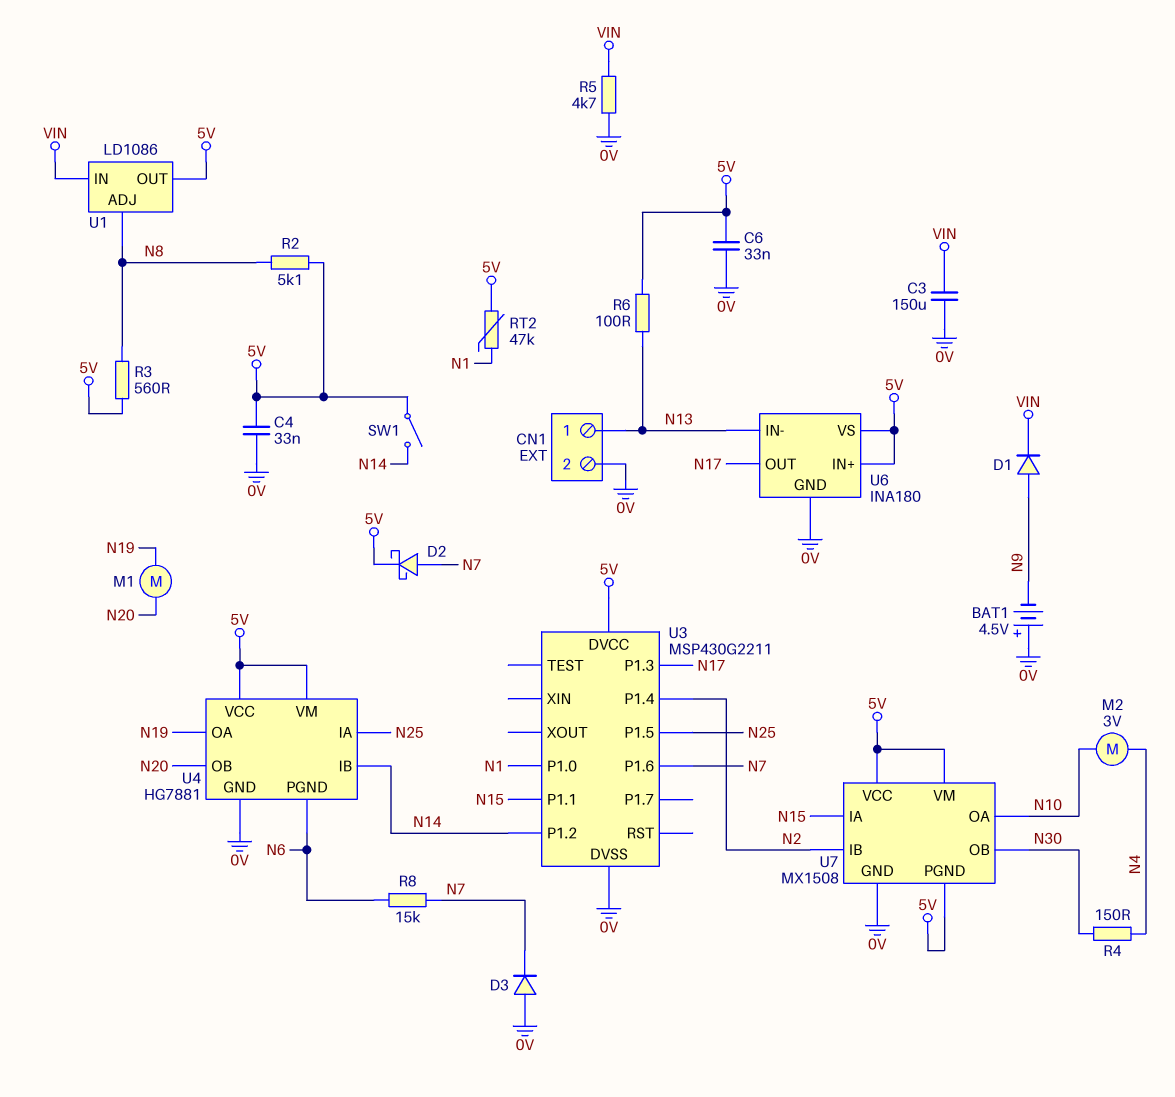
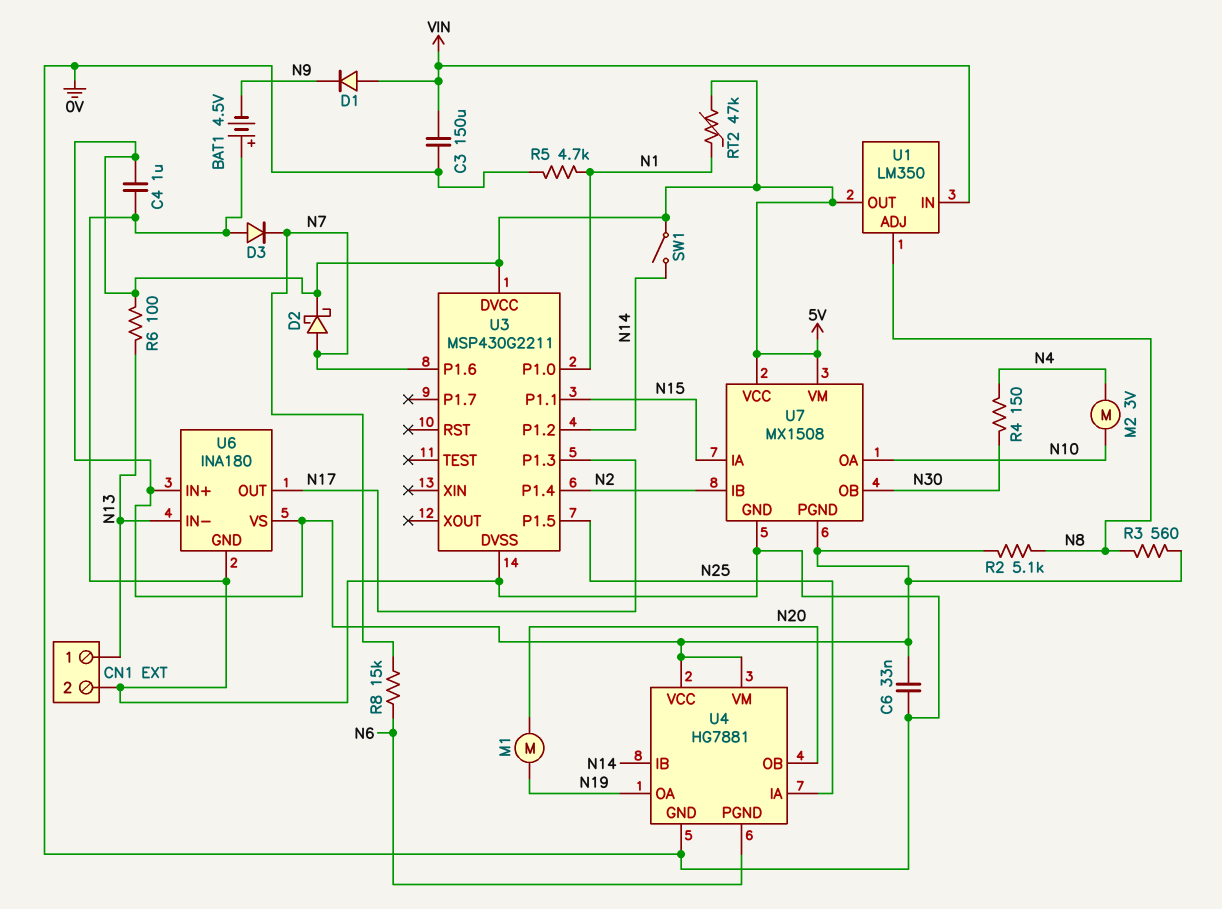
C4: 33nF (0V, 5V) -> 1uF (0V, 5V)
D1: diode (A N9, K VIN) -> diode (A VIN, K N9)
R5: 4.7k (0V, VIN) -> 4.7k (0V, N1)
U1: LD1086 -> LM350

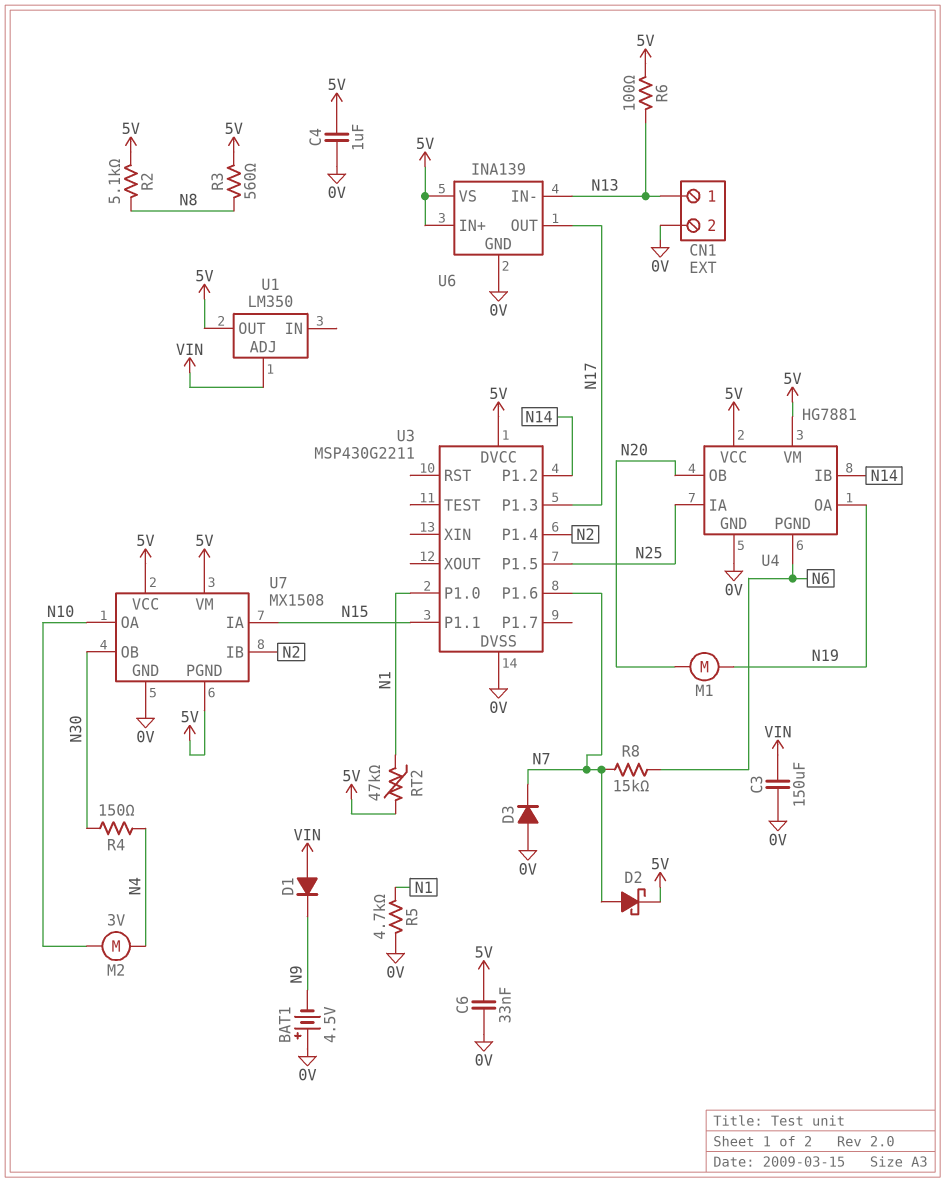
SW1: switch (5V, N14) -> none
U1 pin ADJ: N8 -> VIN
U1 pin IN: VIN -> none
U6: INA180 -> INA139

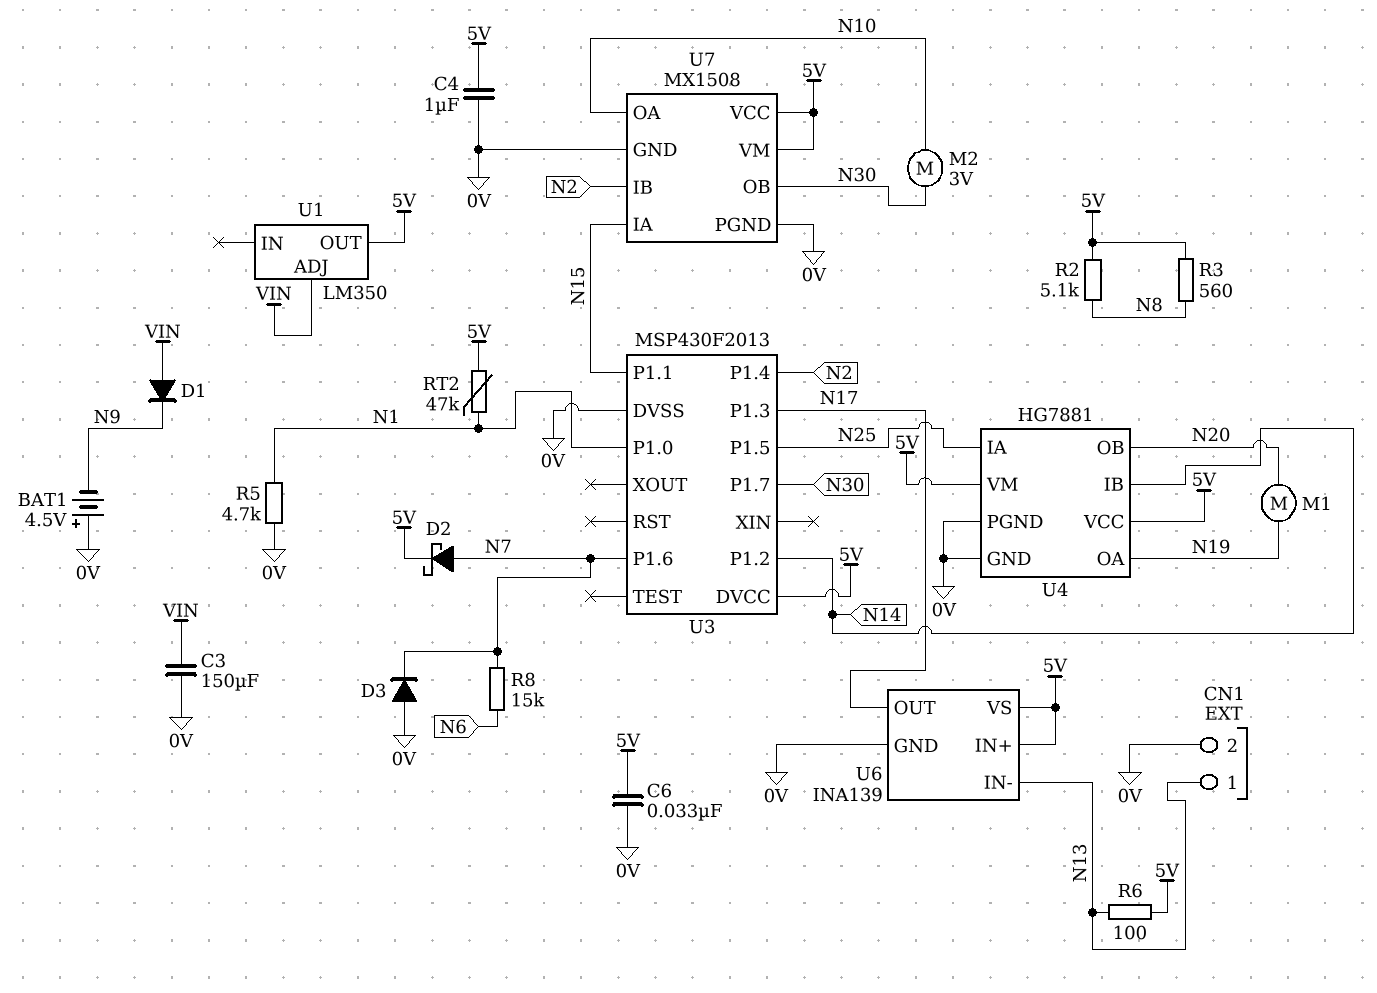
M2: motor 3V (N4, N10) -> motor 3V (N10, N30)
R4: 150 (N4, N30) -> none
U3: MSP430G2211 -> MSP430F2013
U3 pin P1.7: none -> N30
U4 pin PGND: N6 -> 0V
U7 pin PGND: 5V -> 0V

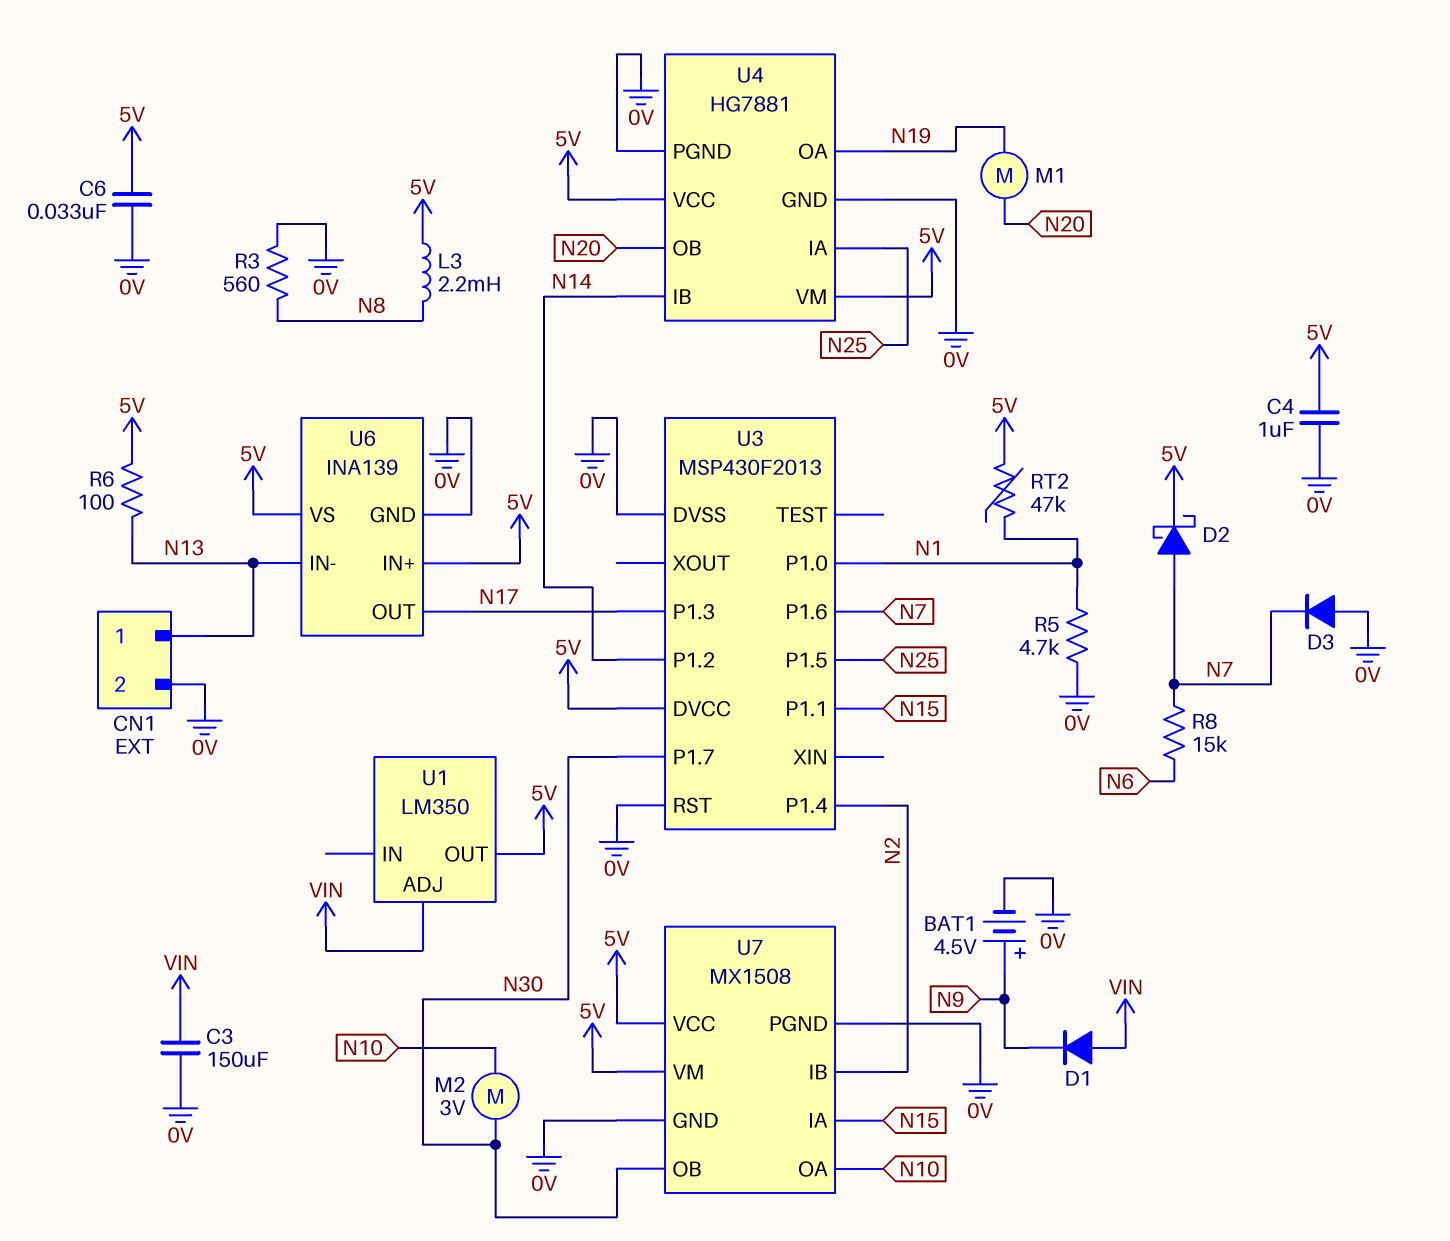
BAT1: 4.5V (plus 0V, minus N9) -> 4.5V (plus N9, minus 0V)
L3: none -> 2.2mH (5V, N8)
R2: 5.1k (5V, N8) -> none
R3: 560 (5V, N8) -> 560 (0V, N8)
U3 pin RST: none -> 0V

